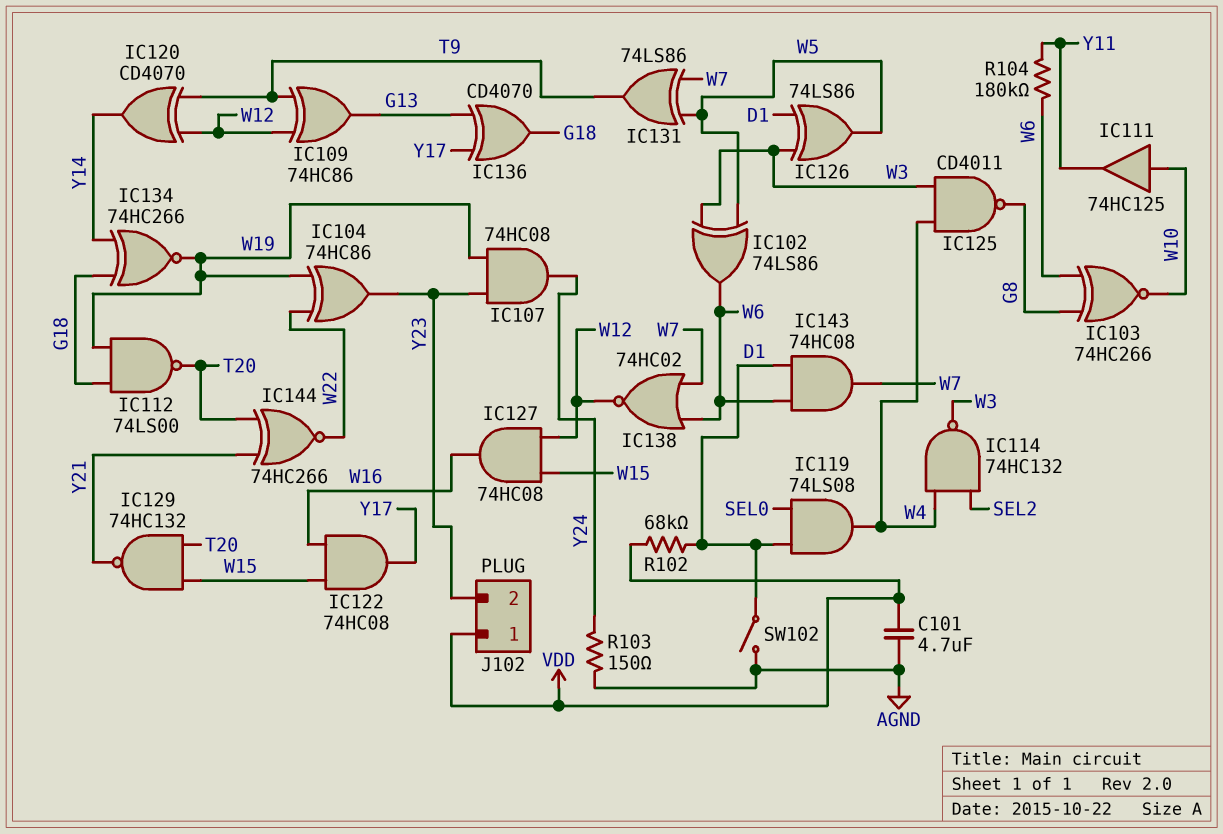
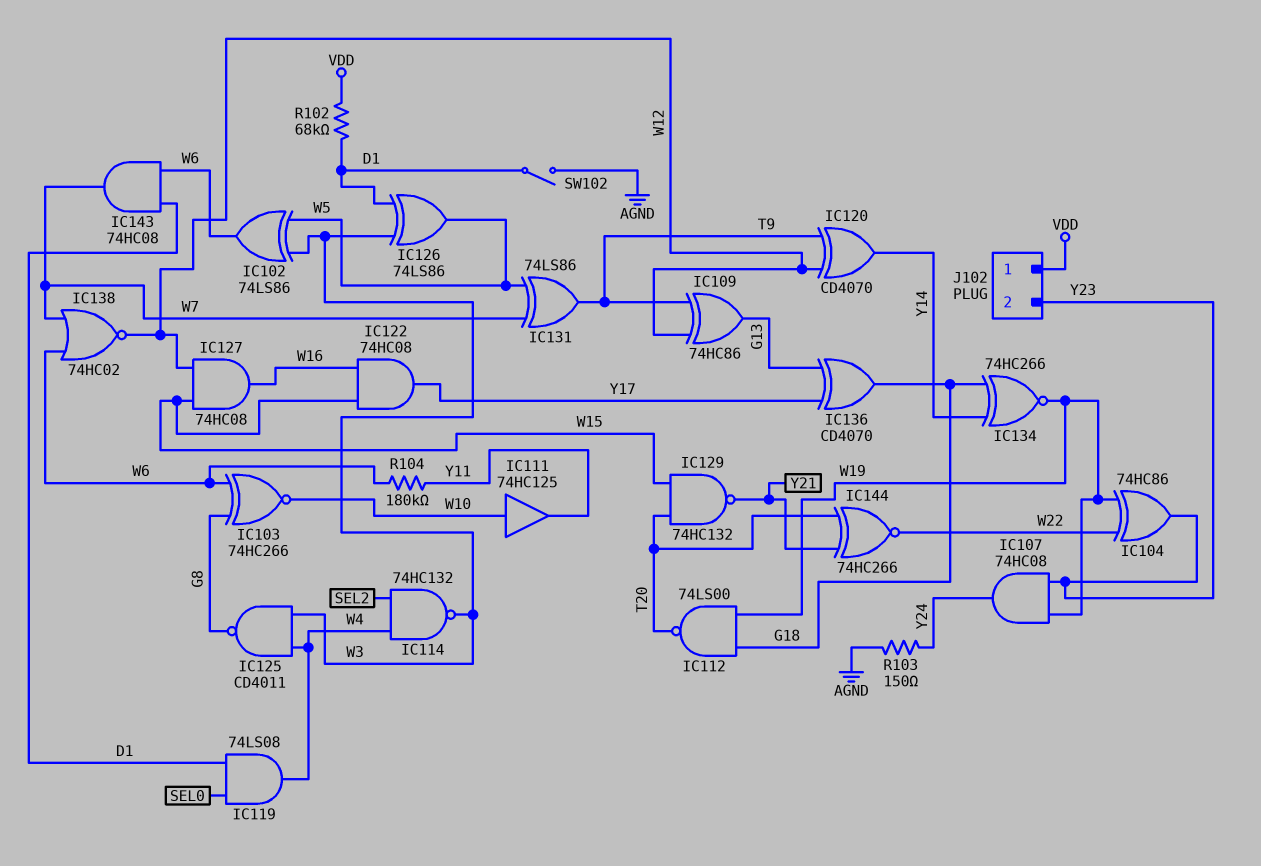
C101: 4.7uF (AGND, VDD) -> none

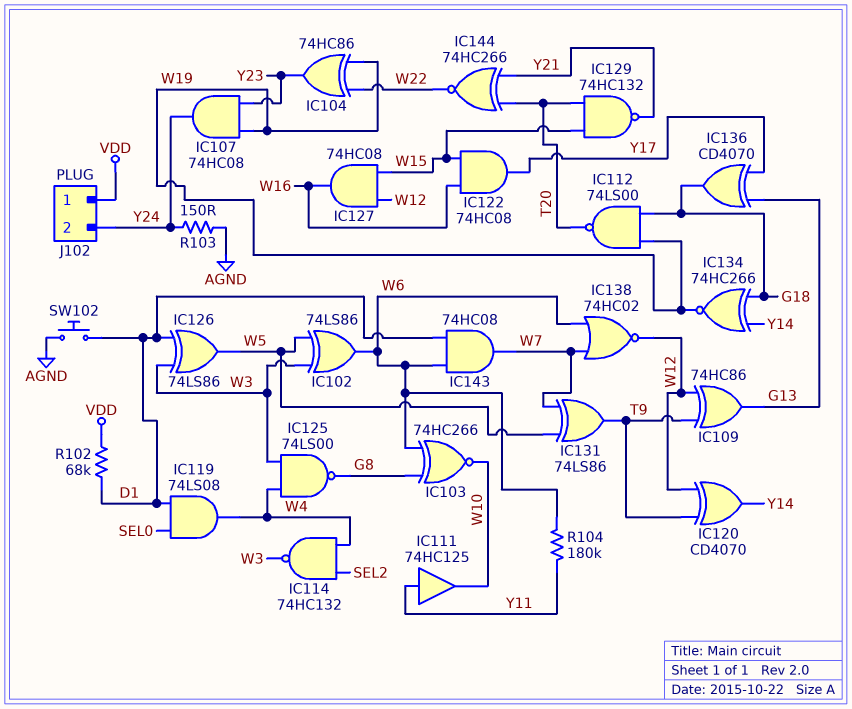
IC111: buffer 74HC125 (in W10, out Y11) -> buffer 74HC125 (in Y11, out W10)
IC125: NAND CD4011 (in W3, in W4, out G8) -> NAND 74LS00 (in W3, in W4, out G8)
J102 pin 2: Y23 -> Y24
SW102: switch (AGND, D1) -> button (AGND, D1)

